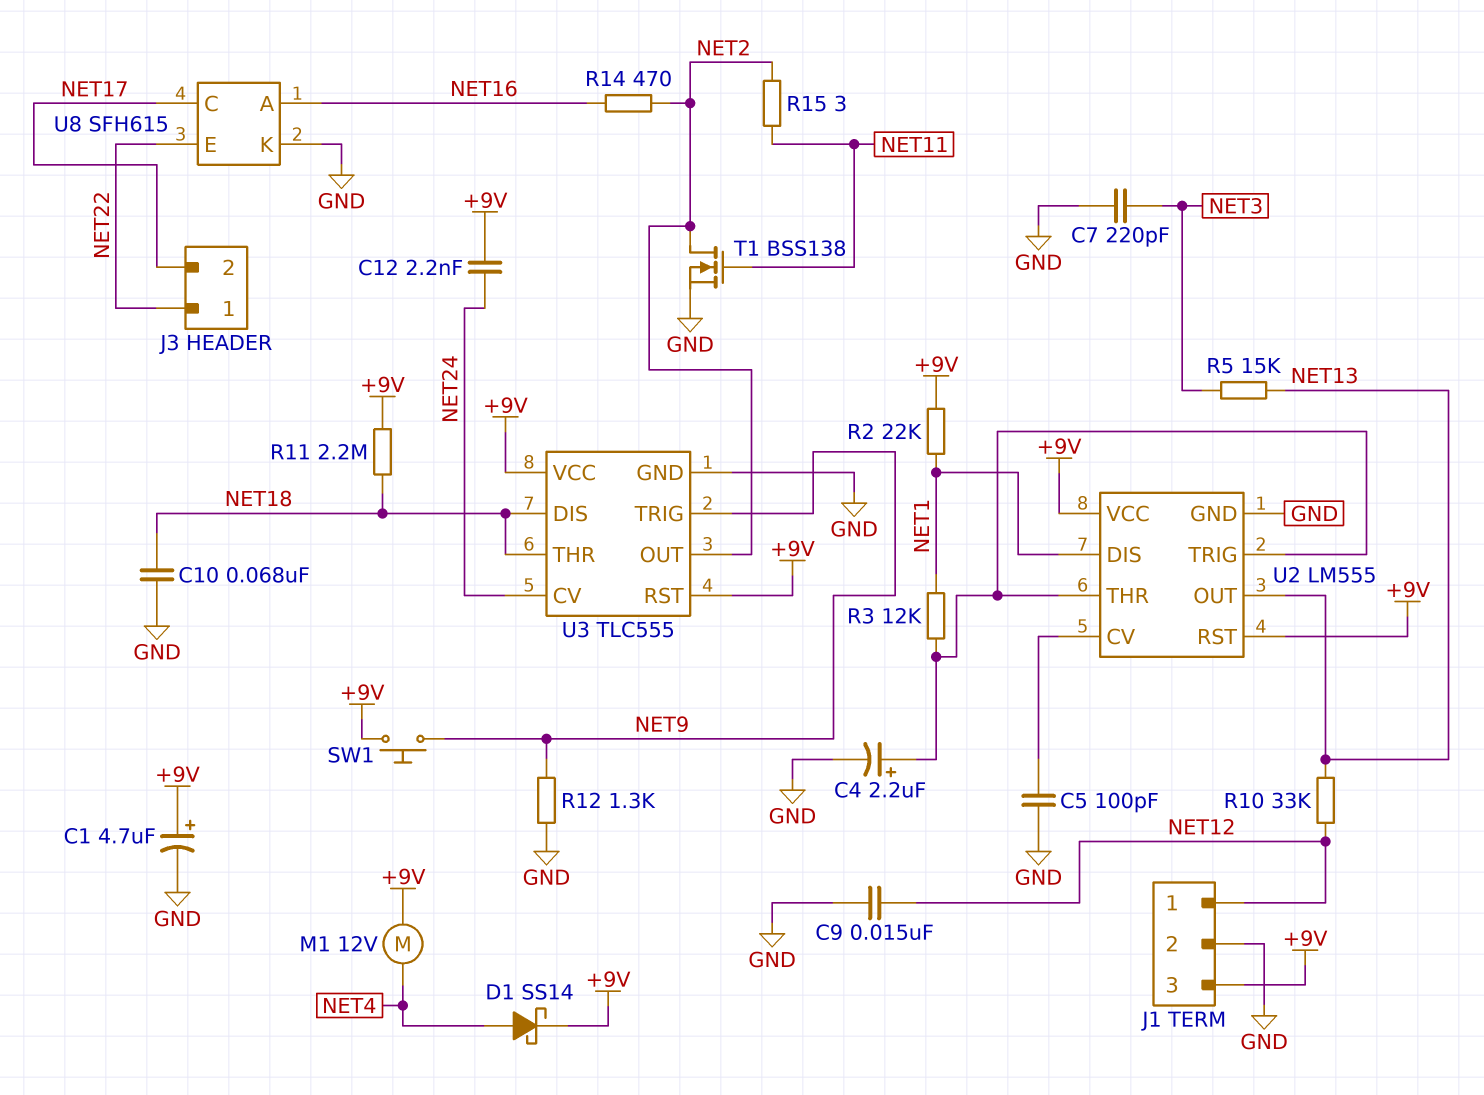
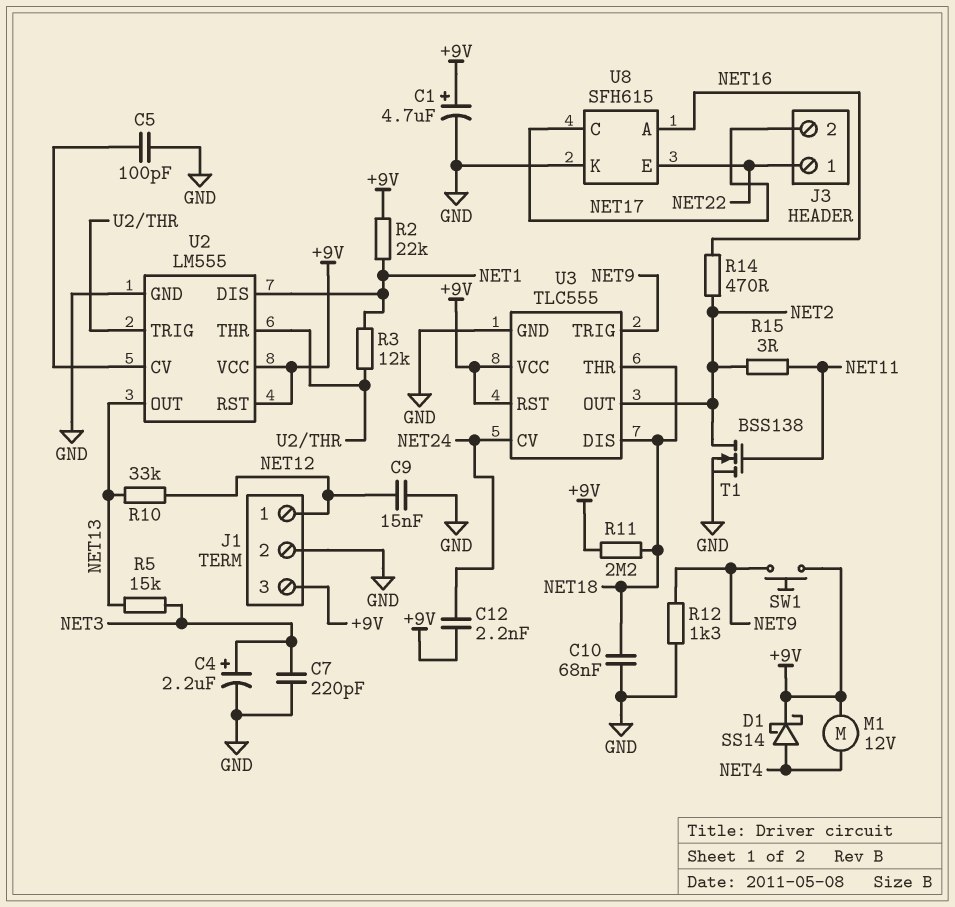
C4: 2.2uF (plus U2/THR, minus GND) -> 2.2uF (plus NET3, minus GND)

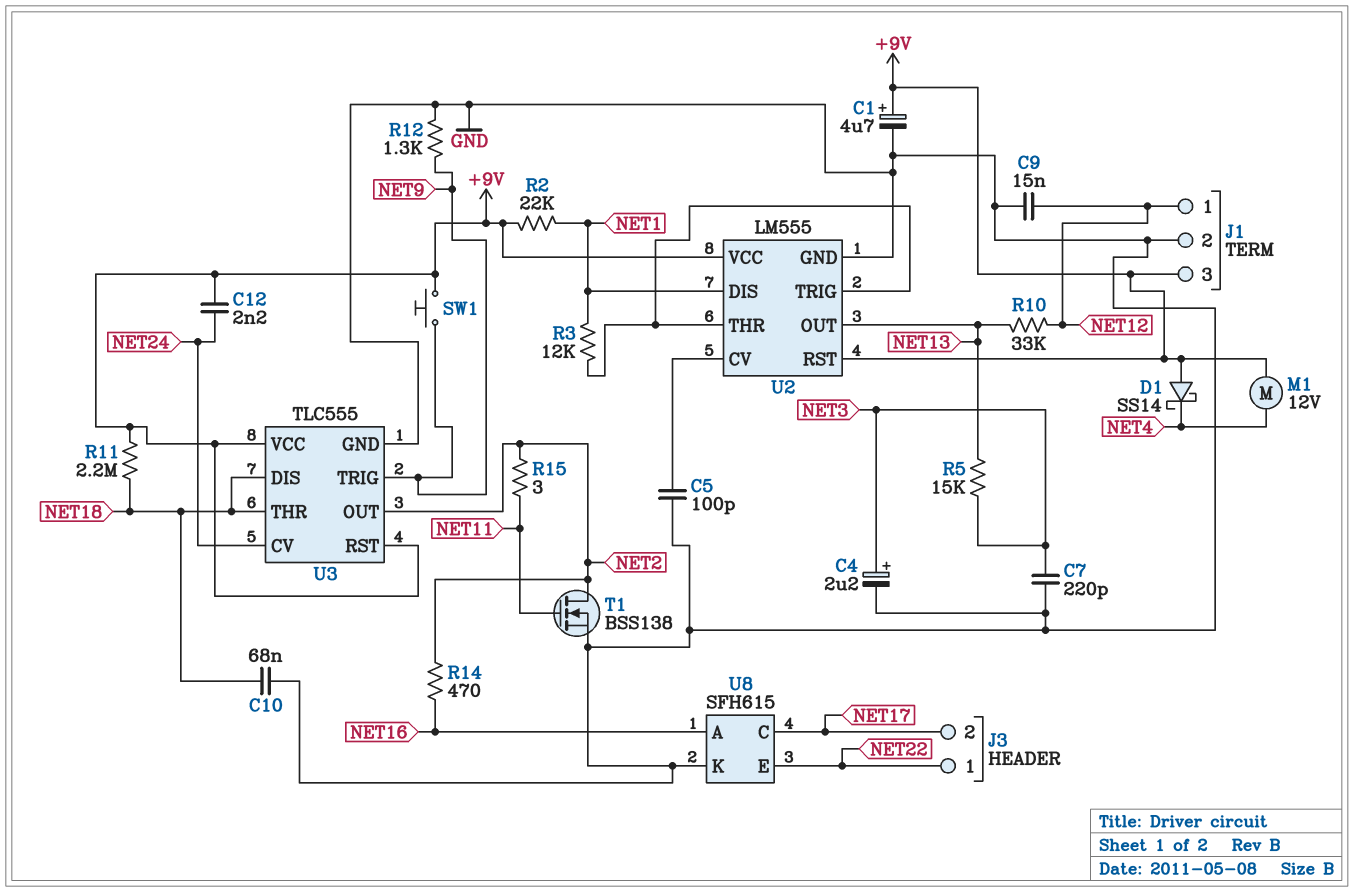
D1: schottky SS14 (A NET4, K +9V) -> schottky SS14 (A +9V, K NET4)

